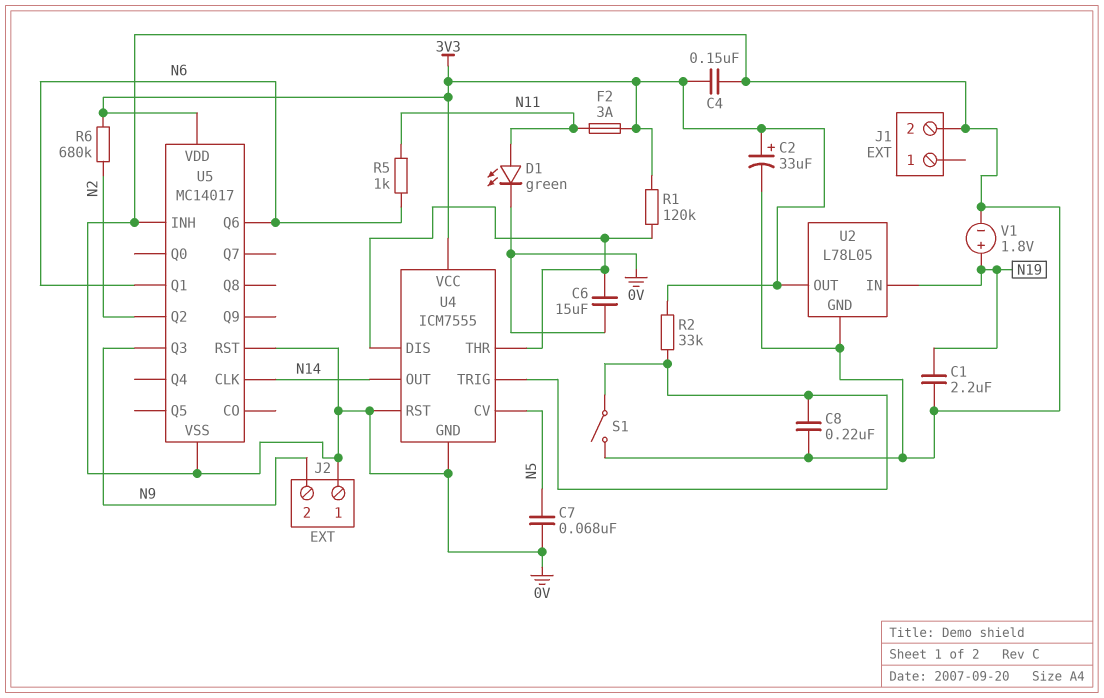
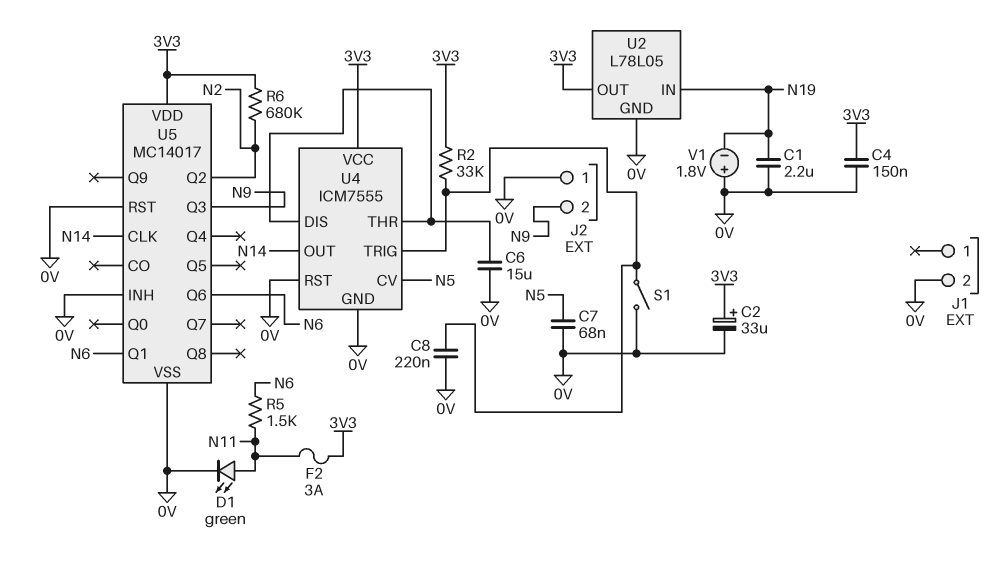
R1: 120k (3V3, U4/DIS) -> none
R5: 1k (N6, N11) -> 1.5k (N6, N11)
V1: 1.8V (plus N19, minus 0V) -> 1.8V (plus 0V, minus N19)

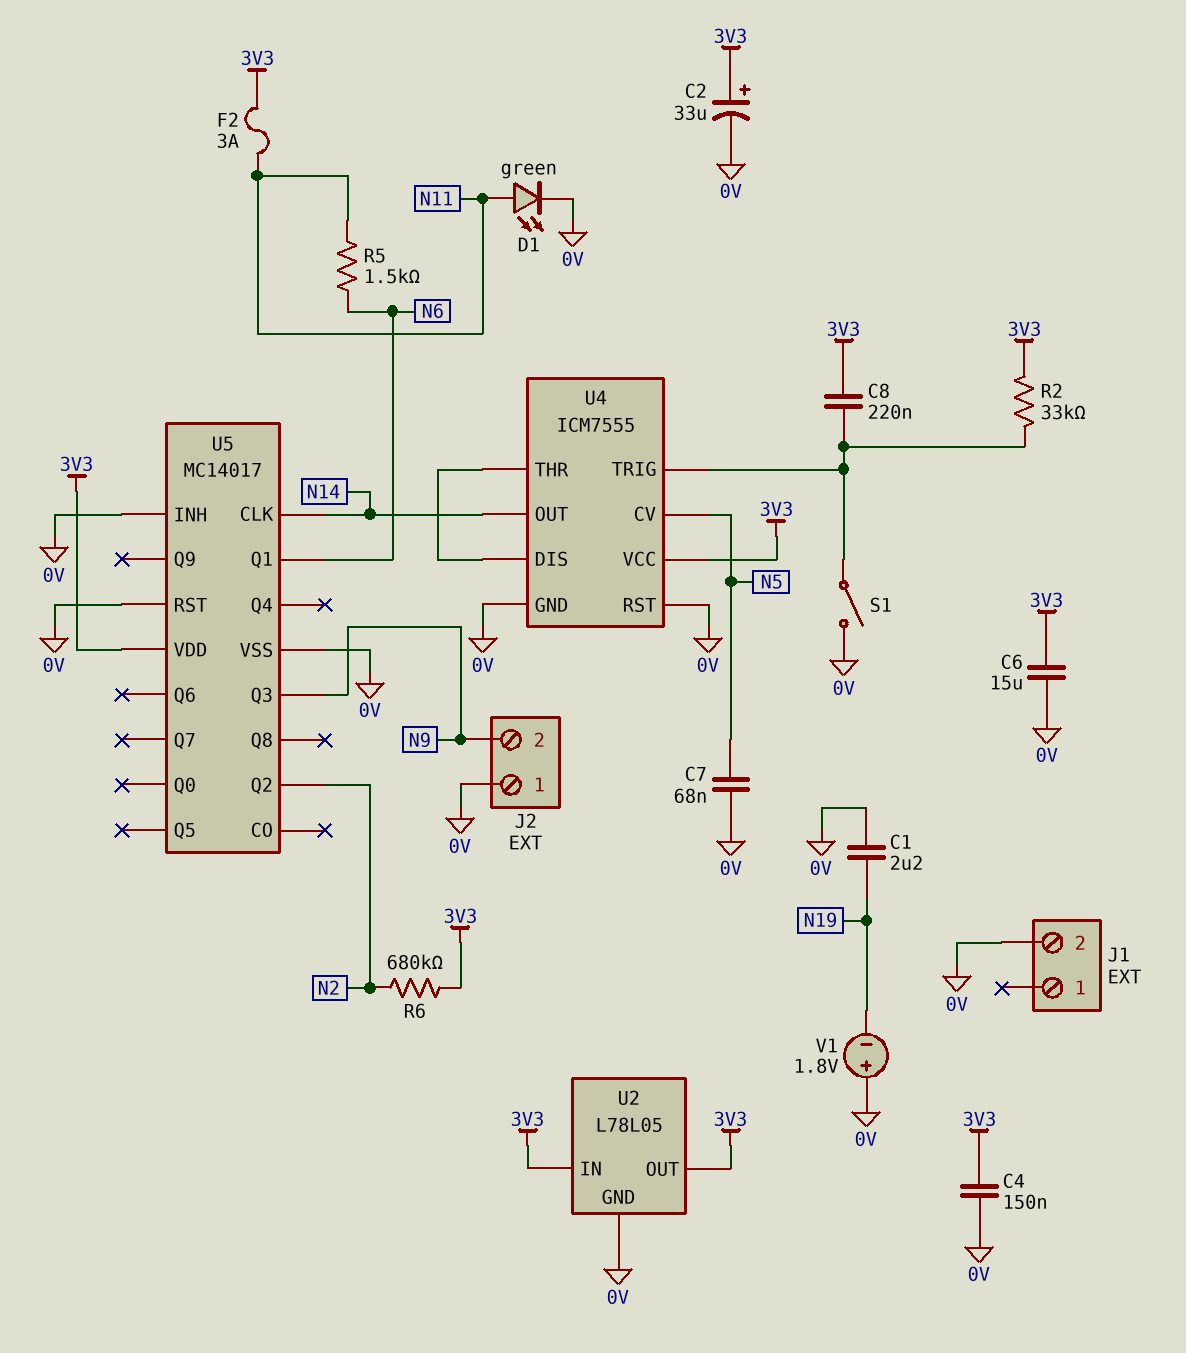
C6: 15uF (0V, U4/DIS) -> 15uF (0V, 3V3)
C8: 220nF (0V, U4/TRIG) -> 220nF (3V3, U4/TRIG)
U2 pin IN: N19 -> 3V3
U5 pin Q6: N6 -> none

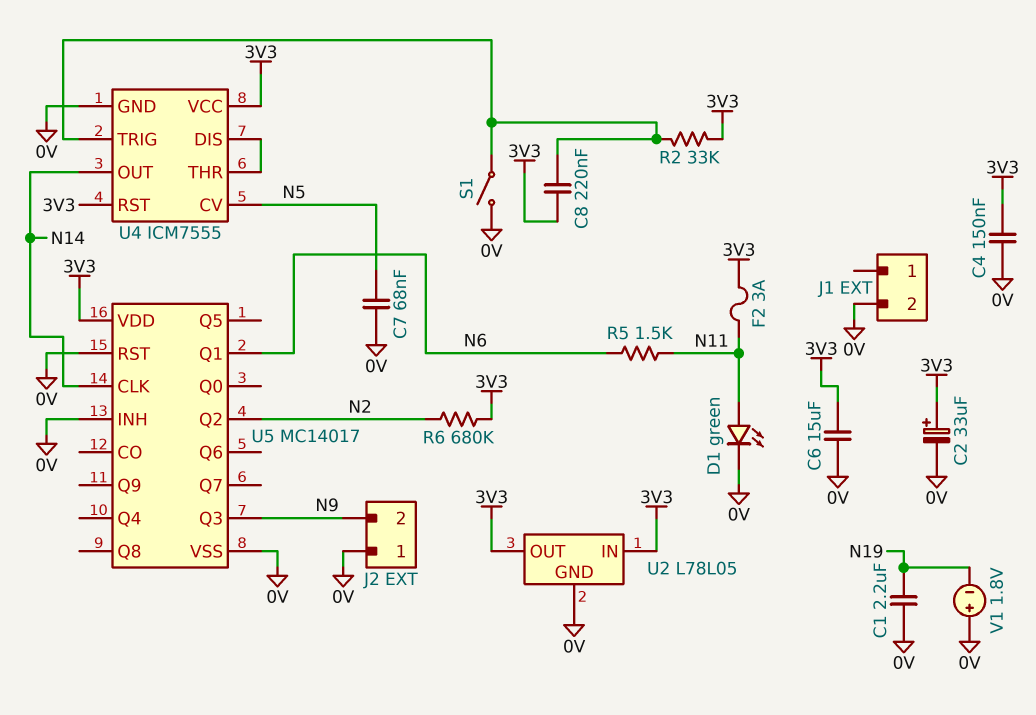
U4 pin RST: 0V -> 3V3

